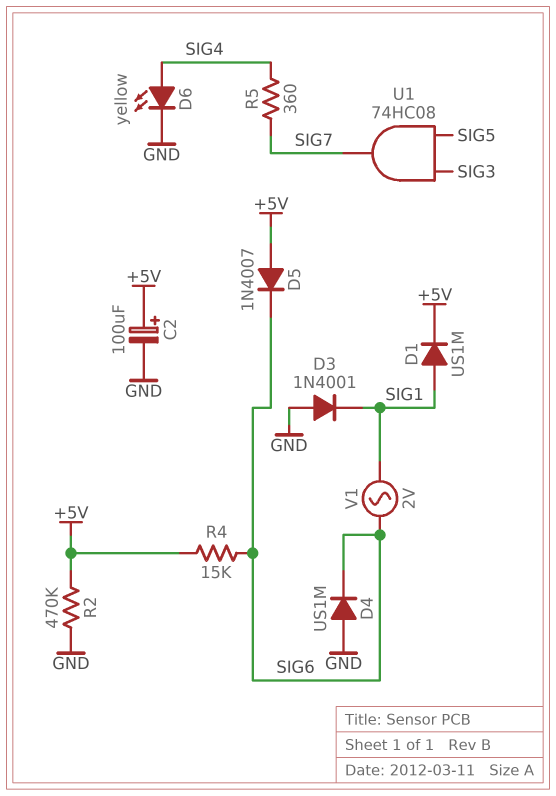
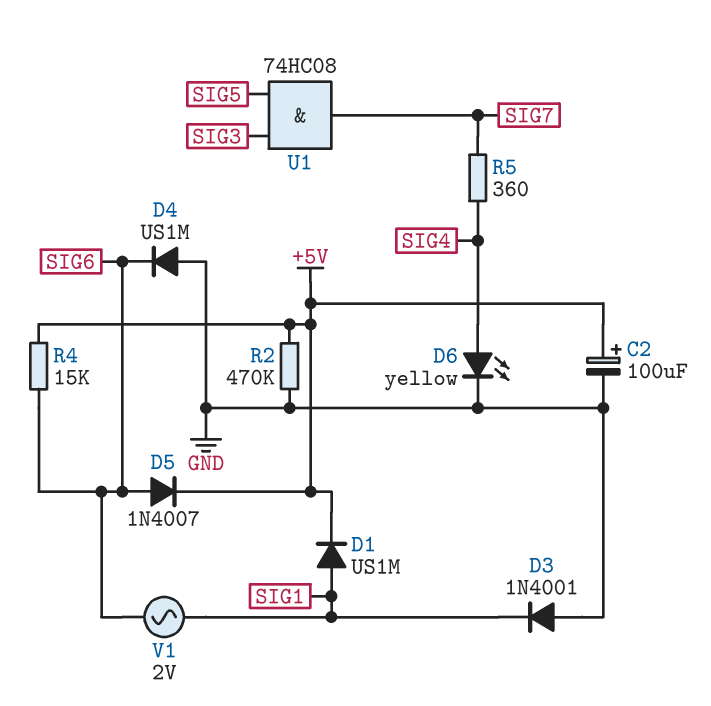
D5: diode 1N4007 (A +5V, K SIG6) -> diode 1N4007 (A SIG6, K +5V)

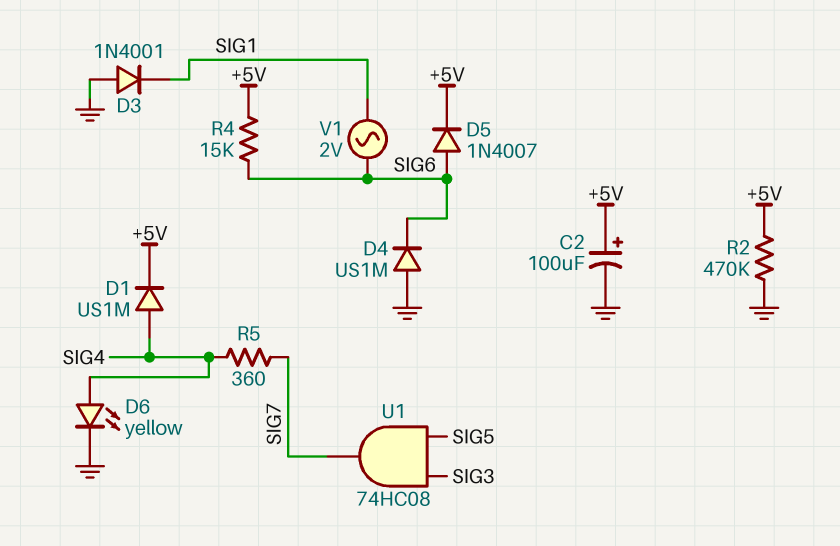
D1: diode US1M (A SIG1, K +5V) -> diode US1M (A SIG4, K +5V)

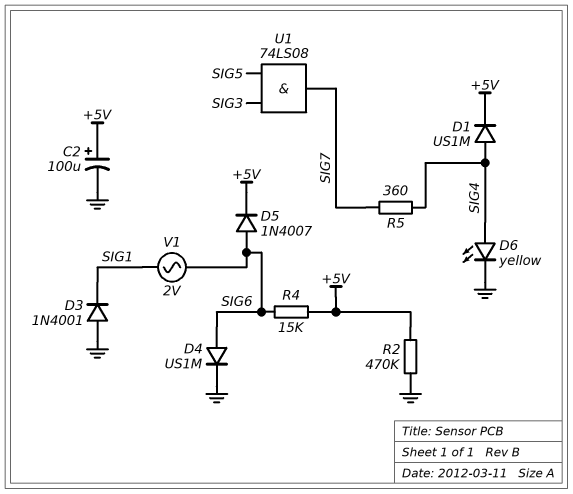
D4: diode US1M (A GND, K SIG6) -> diode US1M (A SIG6, K GND)
U1: AND 74HC08 (in SIG3, in SIG5, out SIG7) -> AND 74LS08 (in SIG3, in SIG5, out SIG7)

